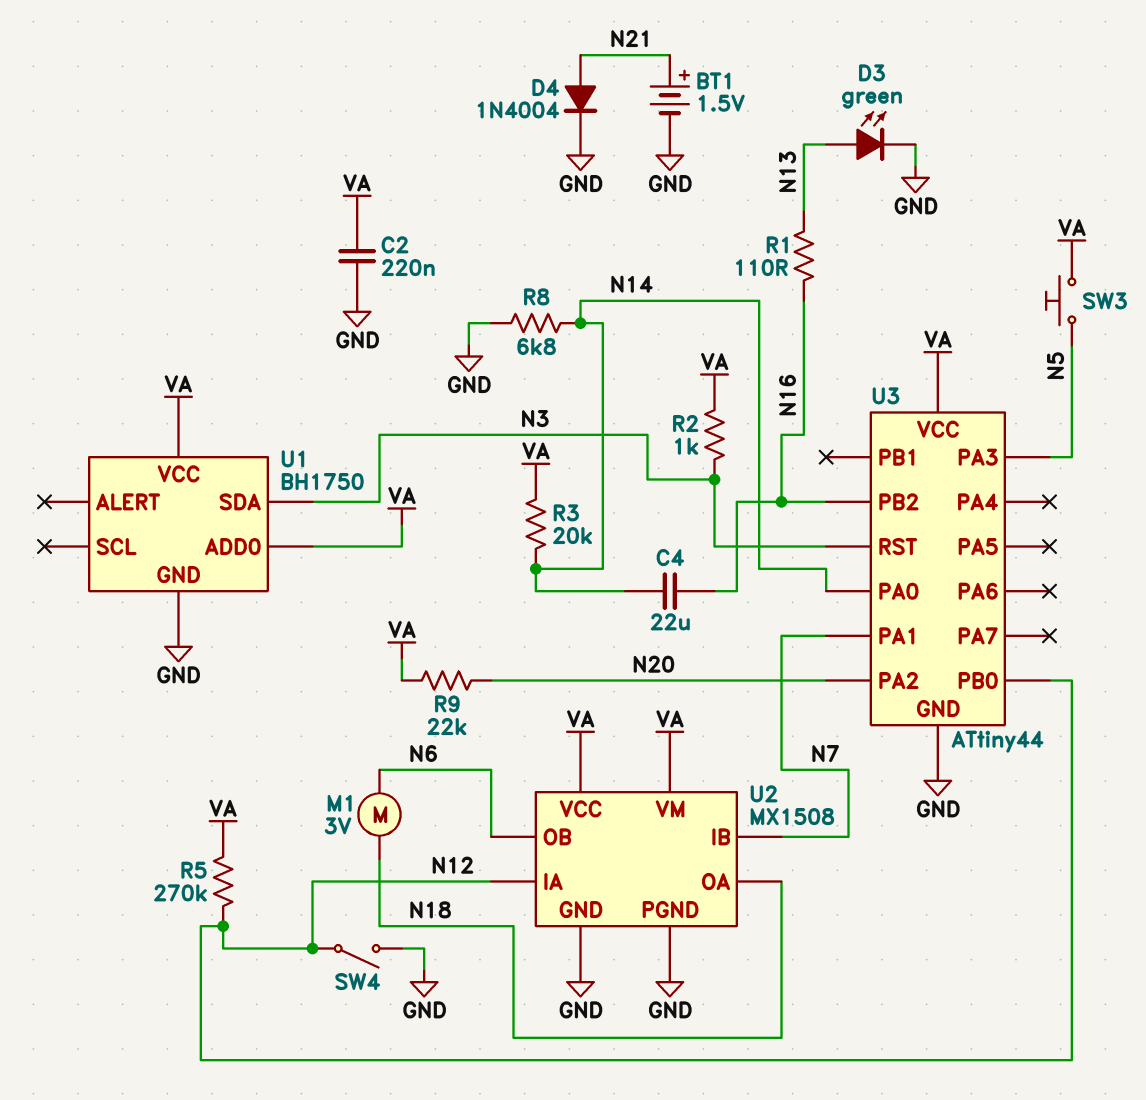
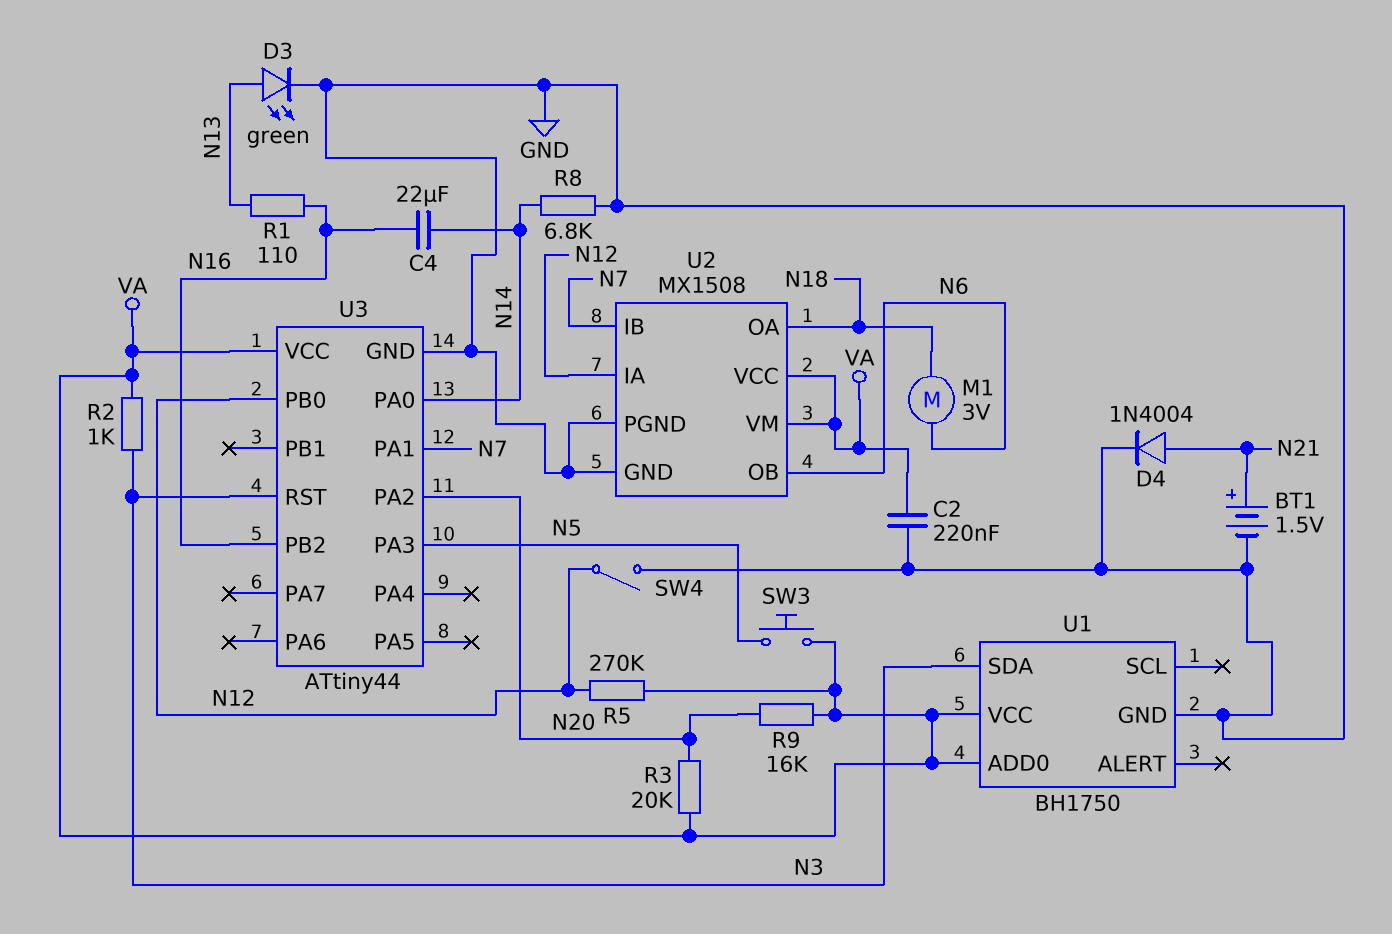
R3: 20k (N14, VA) -> 20k (N20, VA)
R9: 22k (N20, VA) -> 16k (N20, VA)

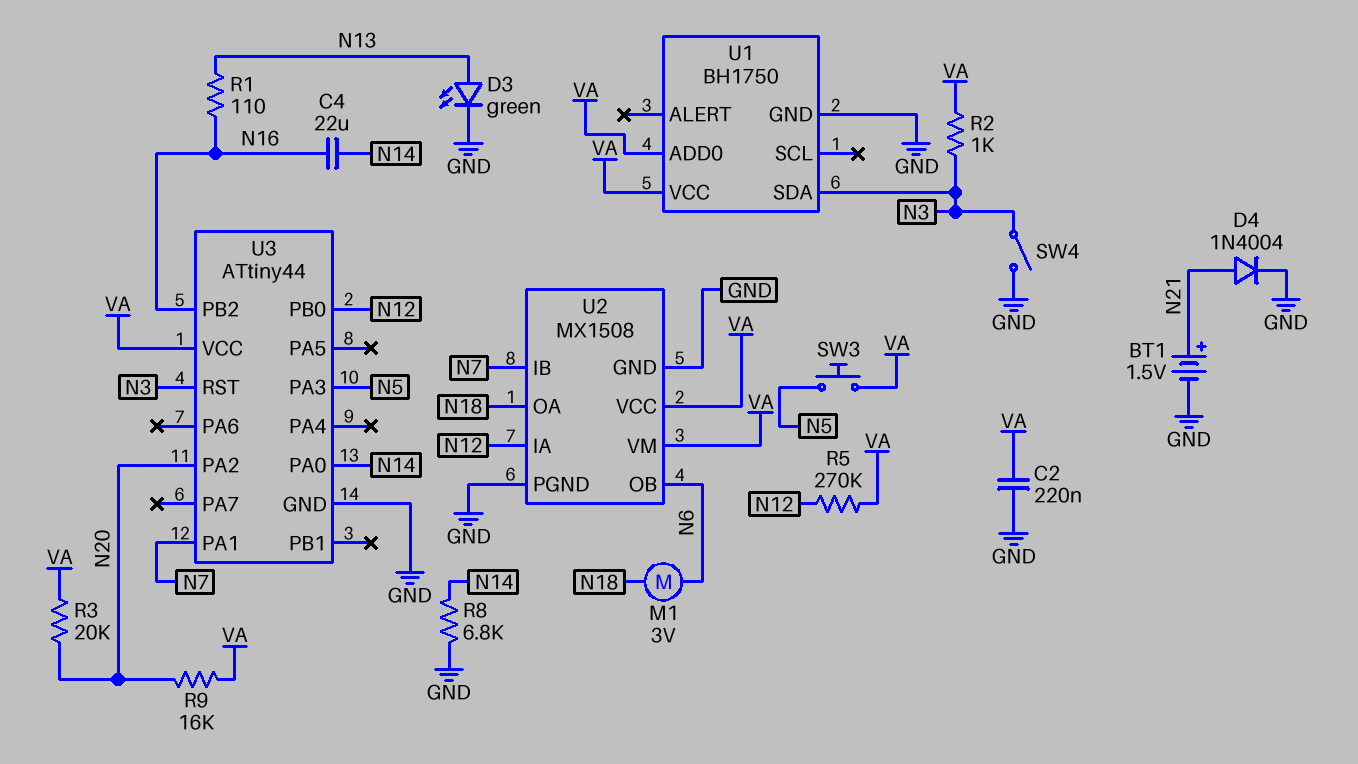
SW4: switch (GND, N12) -> switch (GND, N3)

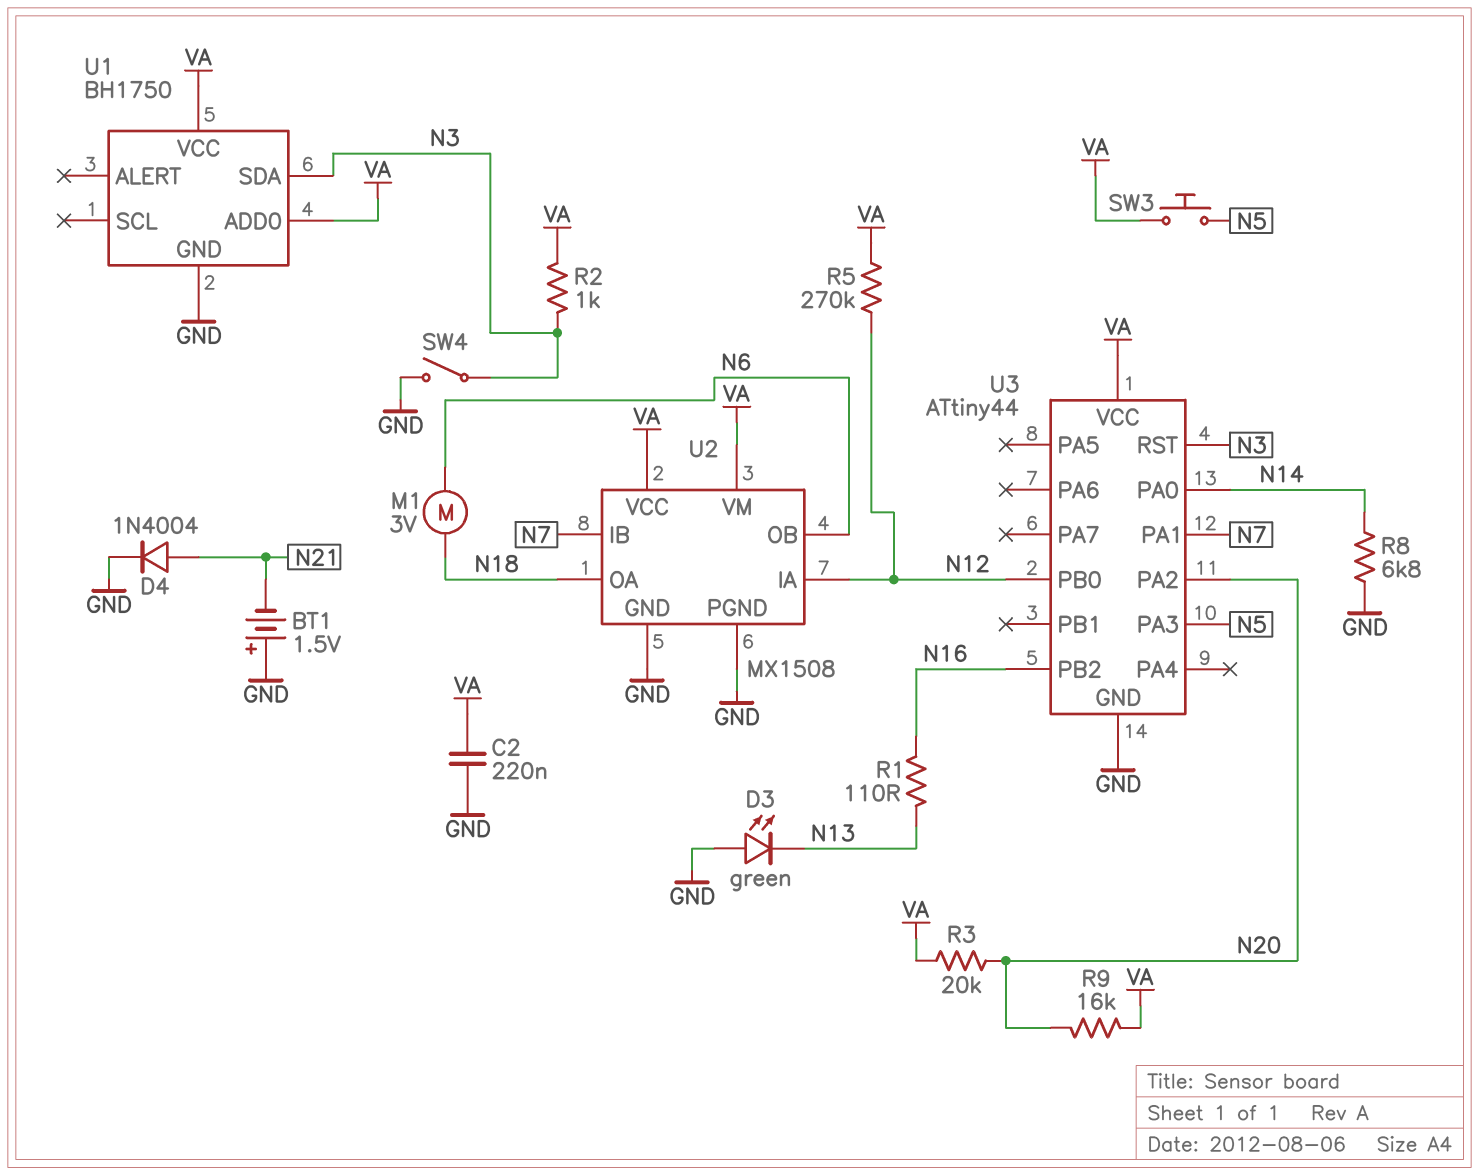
BT1: 1.5V (plus N21, minus GND) -> 1.5V (plus GND, minus N21)
C4: 22uF (N14, N16) -> none
D3: LED green (A N13, K GND) -> LED green (A GND, K N13)

